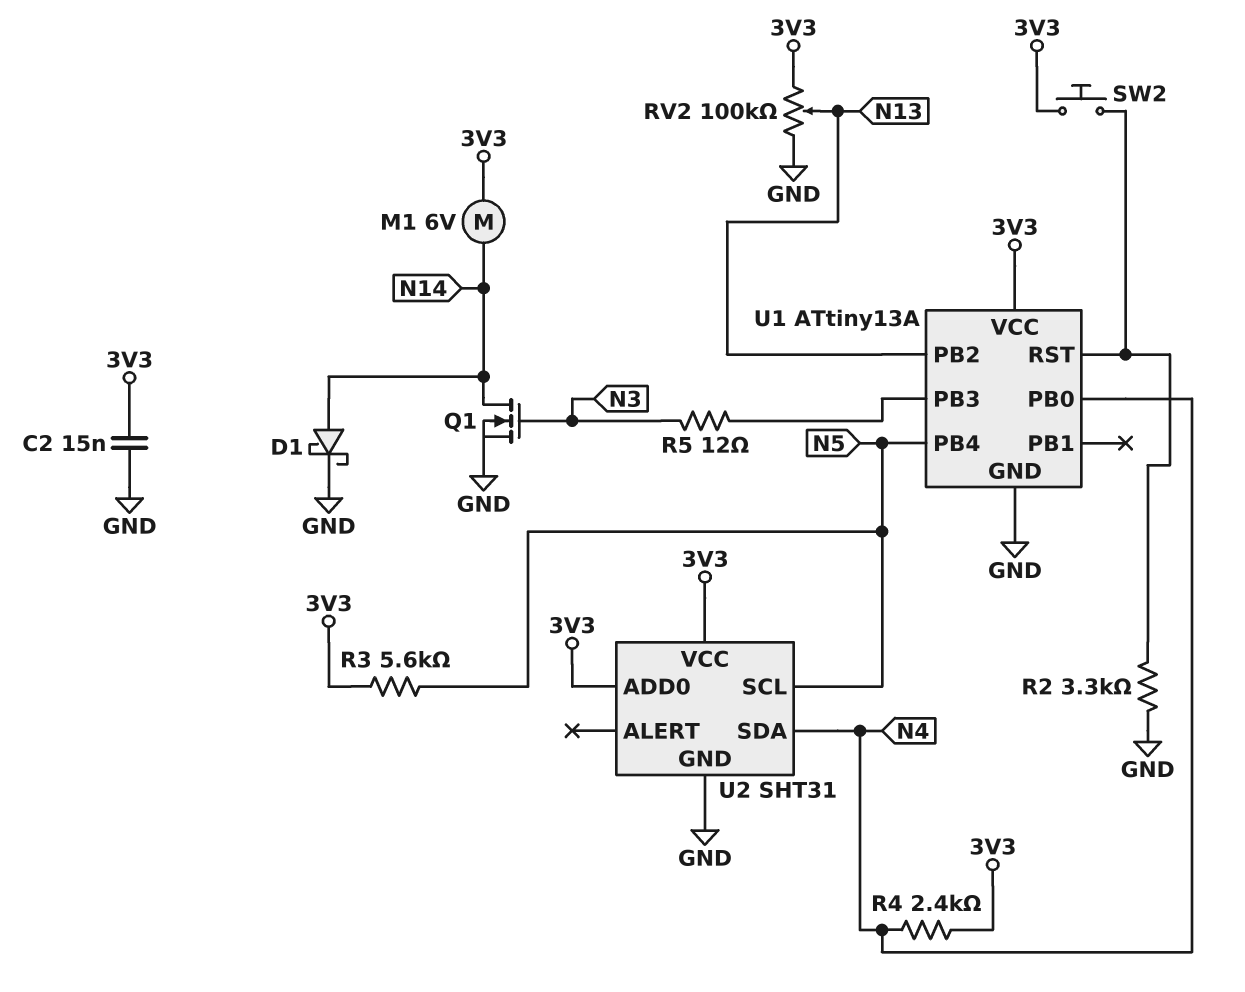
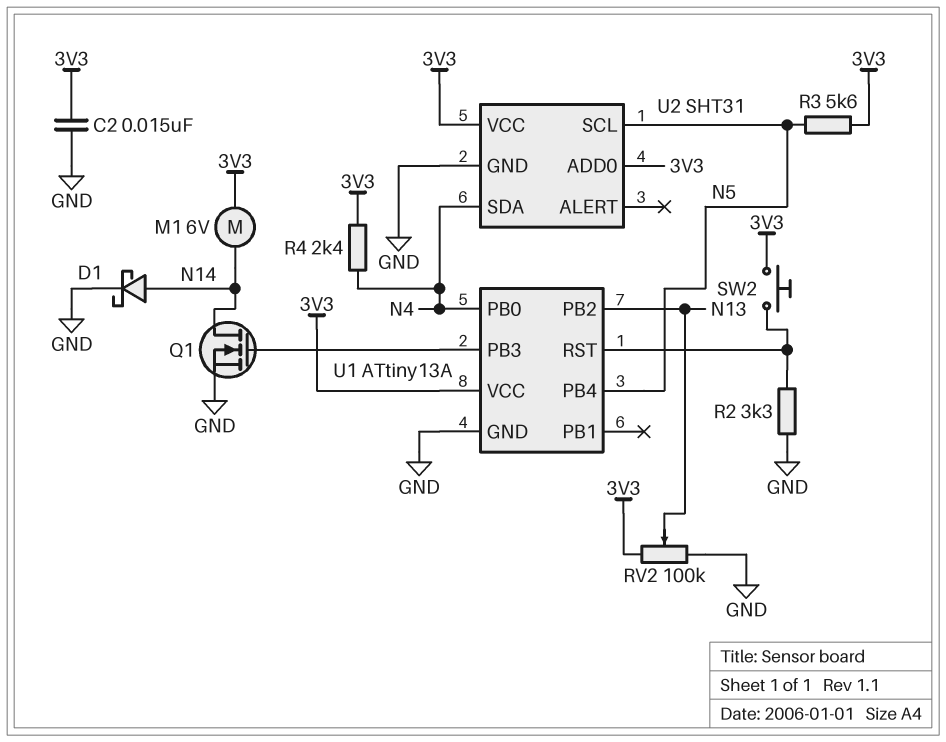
Q1: NMOS (G N3, D N14, S GND) -> NMOS (G U1/PB3, D N14, S GND)
R5: 12 (N3, U1/PB3) -> none

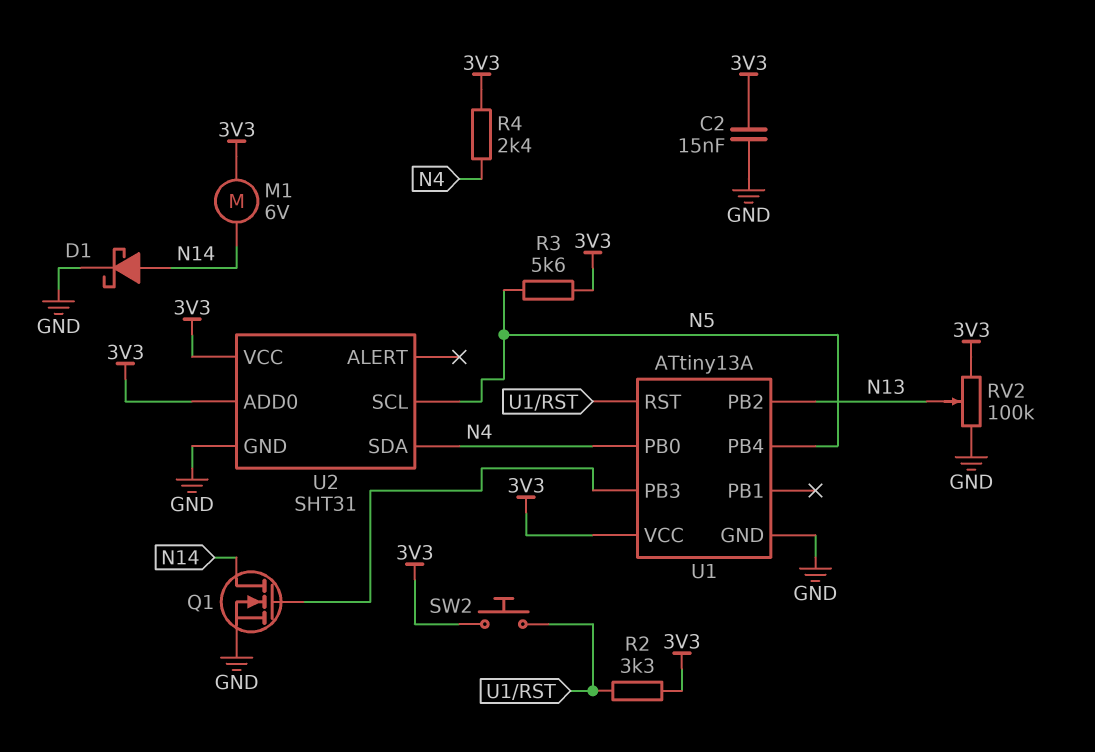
R2: 3.3k (GND, U1/RST) -> 3.3k (3V3, U1/RST)

